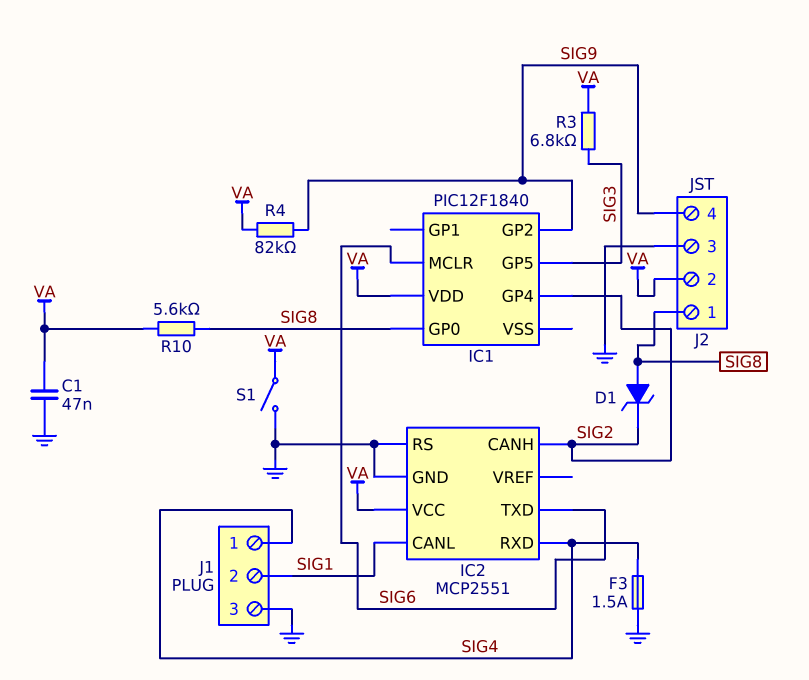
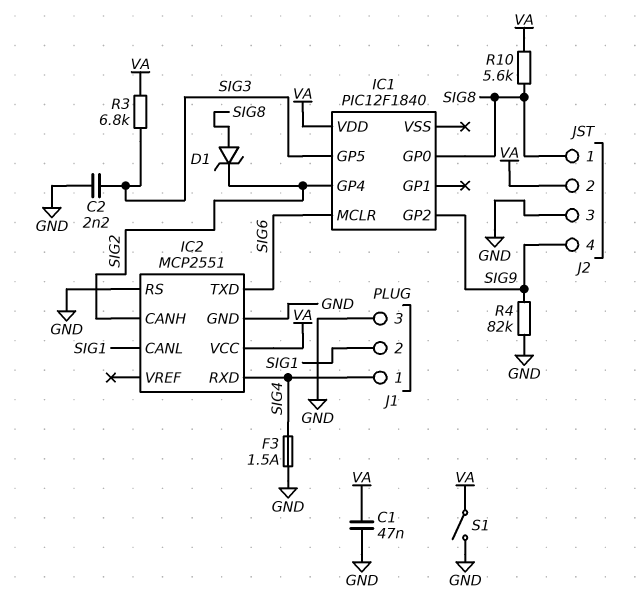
C2: none -> 2.2nF (GND, SIG3)
R4: 82k (SIG9, VA) -> 82k (GND, SIG9)

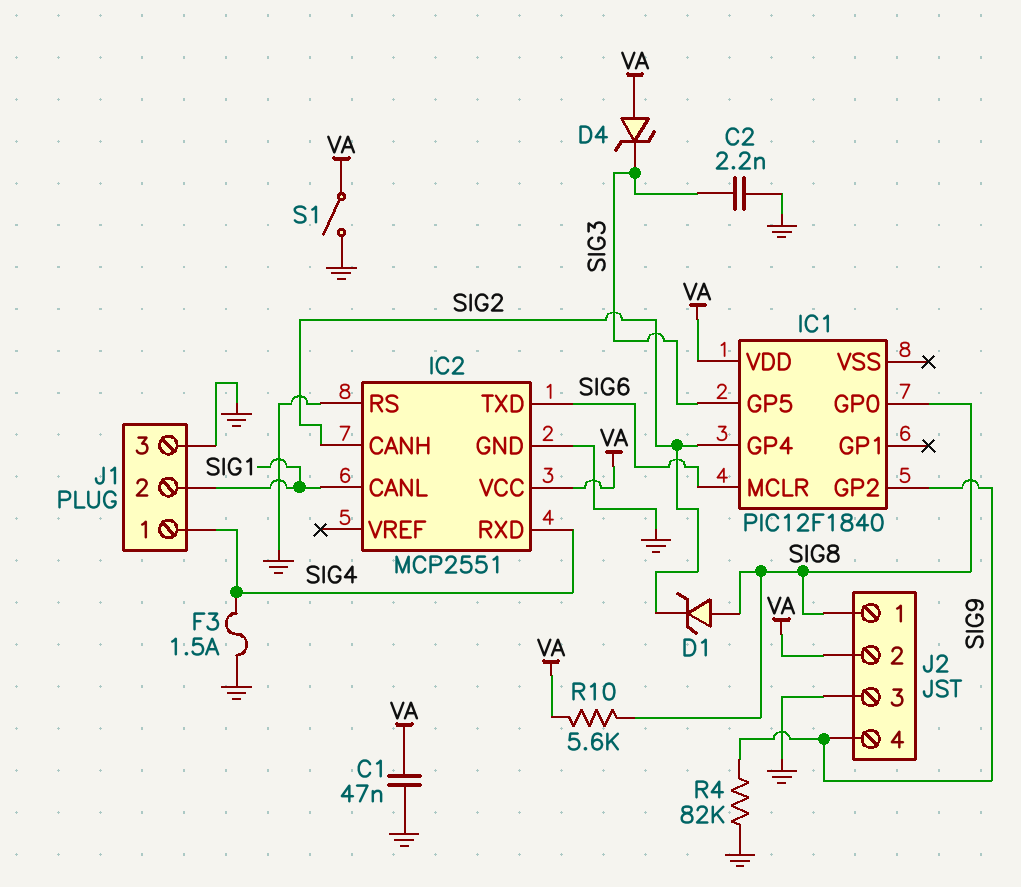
D4: none -> zener (A VA, K SIG3)
R3: 6.8k (SIG3, VA) -> none

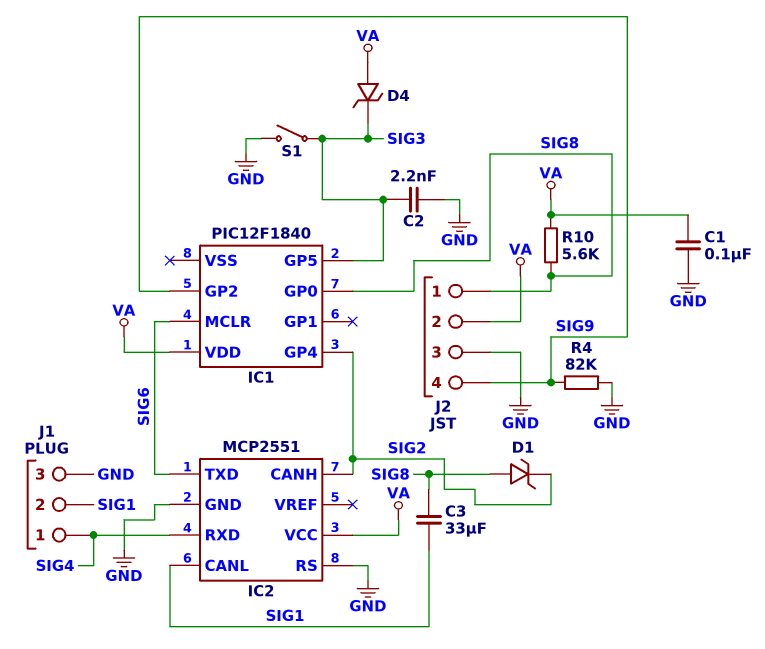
C1: 47nF (GND, VA) -> 100nF (GND, VA)
C3: none -> 33uF (SIG1, SIG8)
F3: 1.5A (GND, SIG4) -> none
S1: switch (GND, VA) -> switch (GND, SIG3)

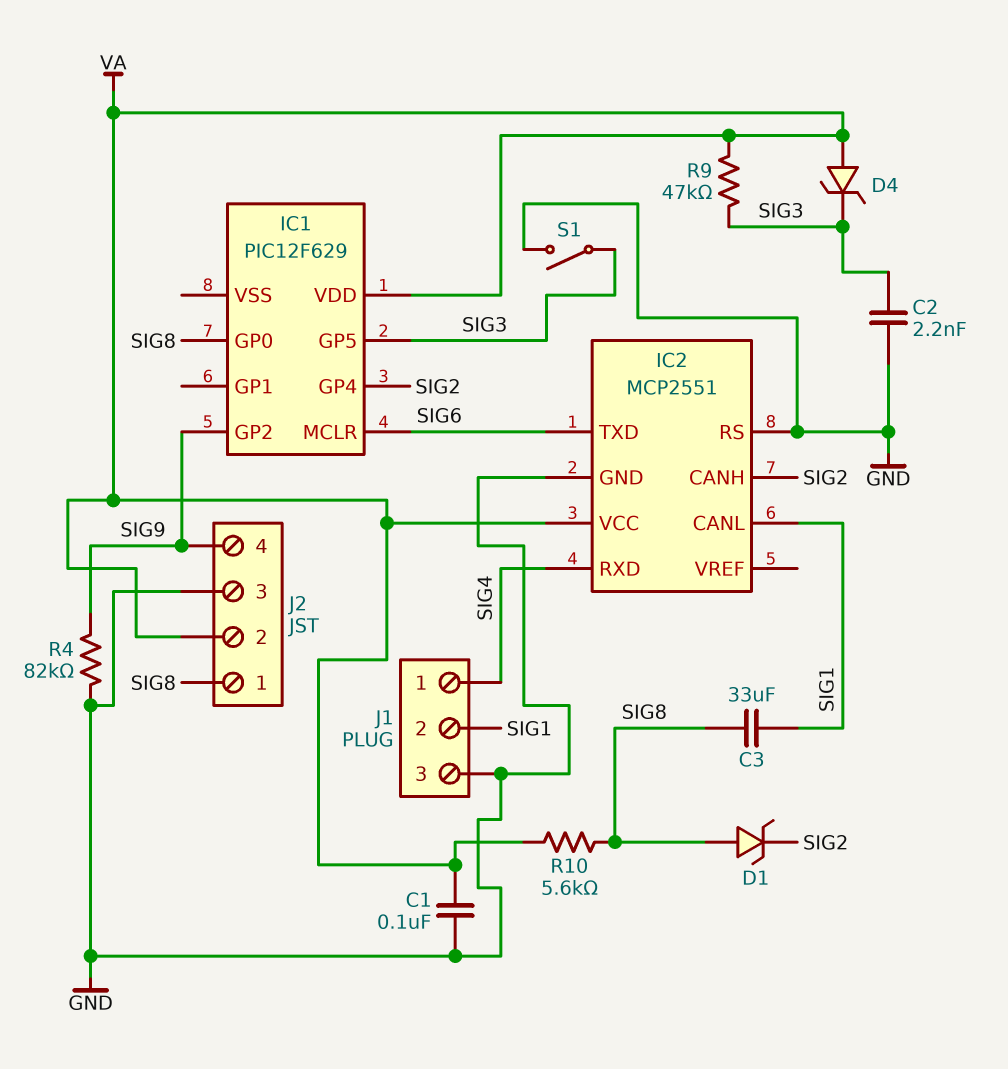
IC1: PIC12F1840 -> PIC12F629
R9: none -> 47k (SIG3, VA)

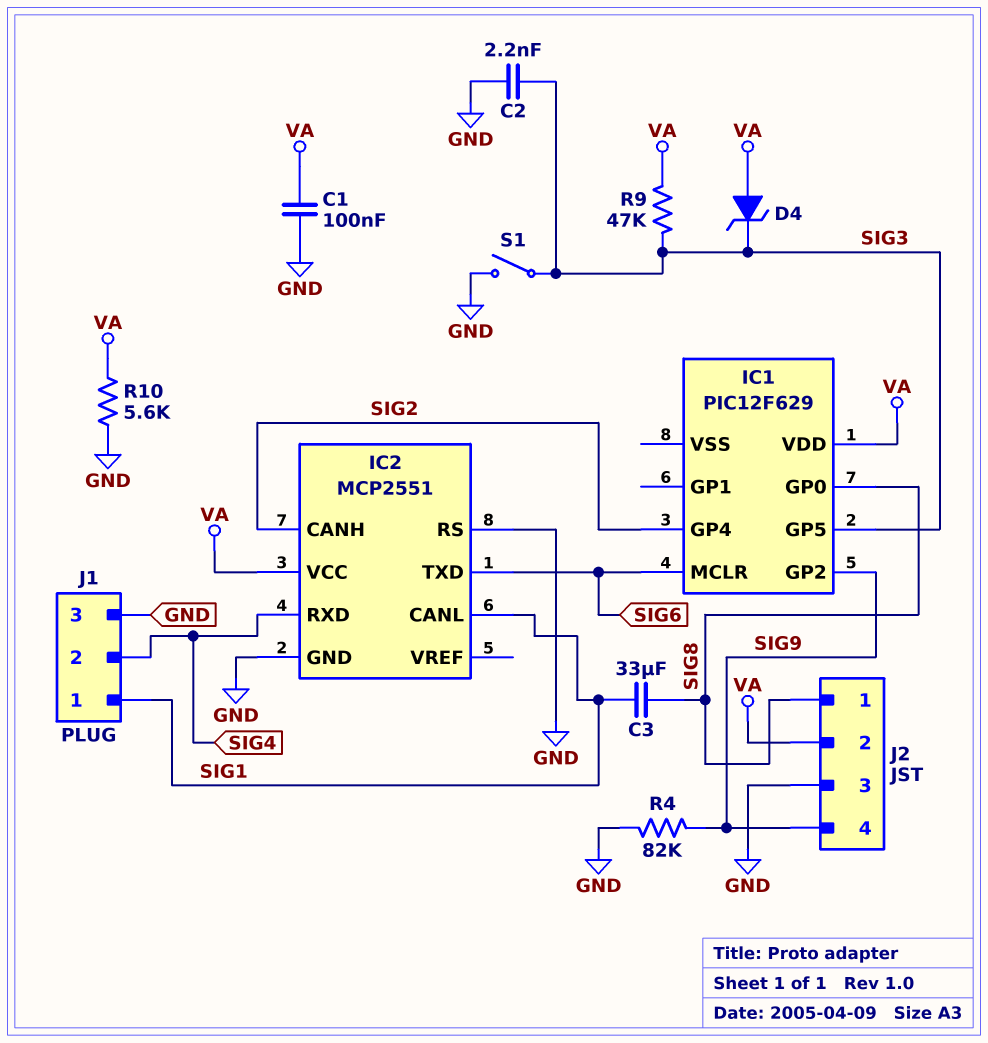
D1: zener (A SIG8, K SIG2) -> none
J1 pin 1: SIG4 -> SIG1
J1 pin 2: SIG1 -> SIG4
R10: 5.6k (SIG8, VA) -> 5.6k (GND, VA)

